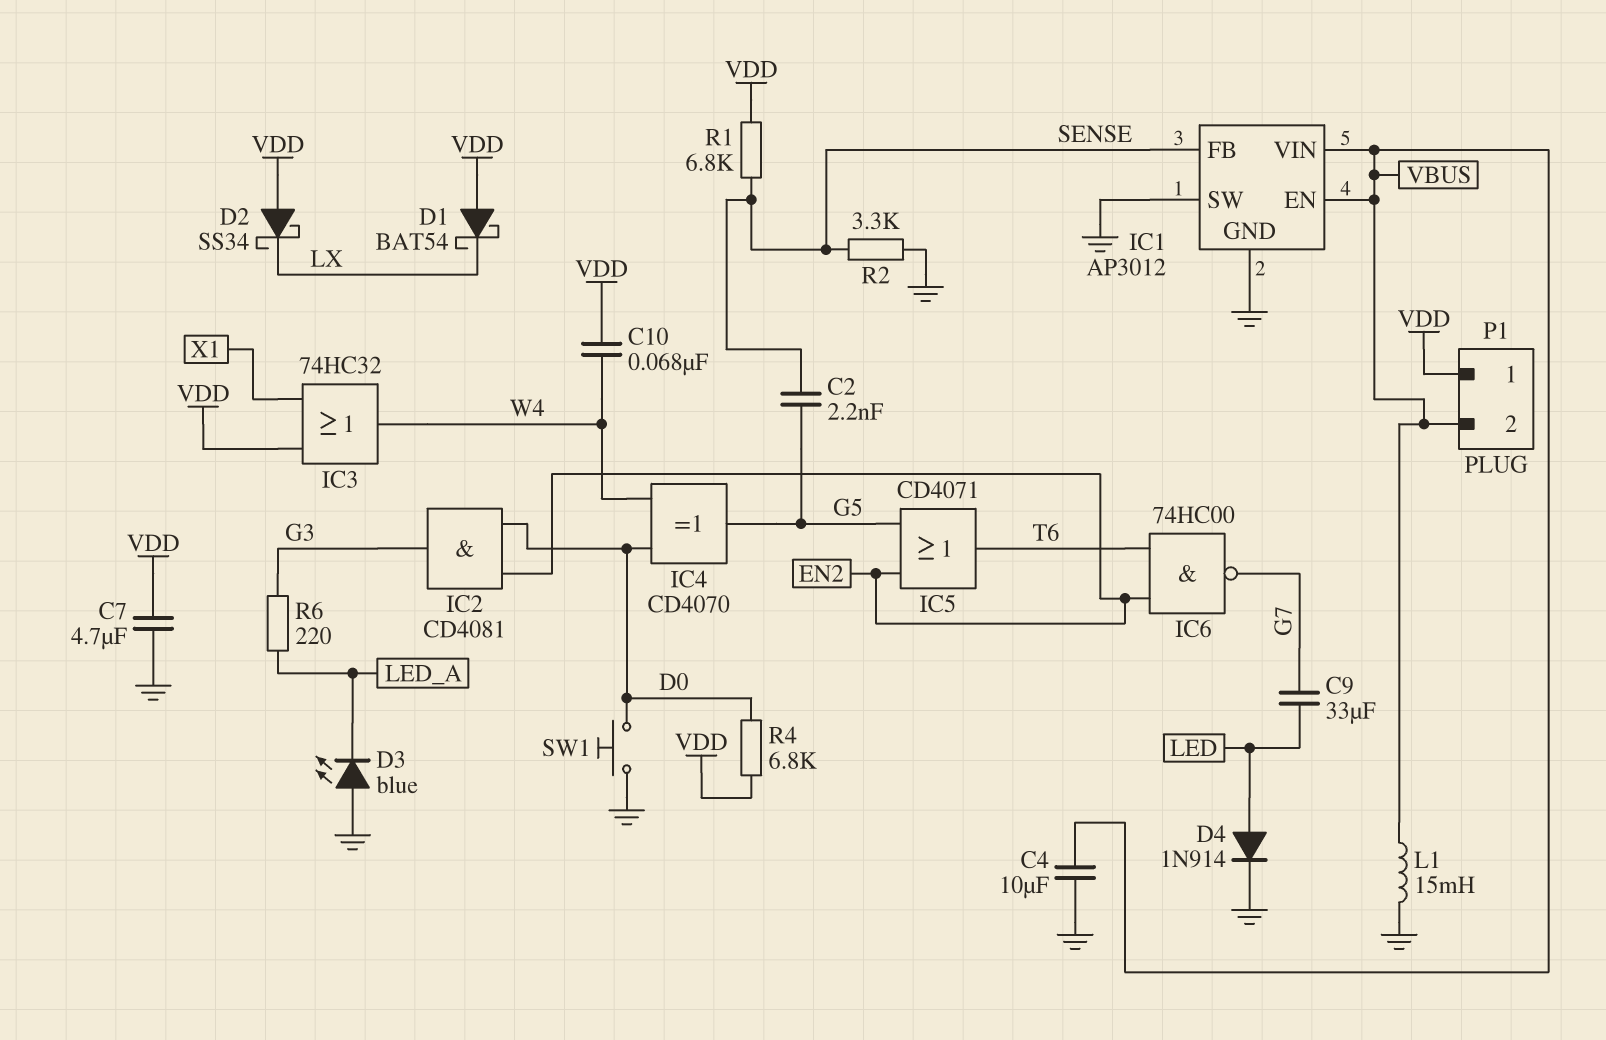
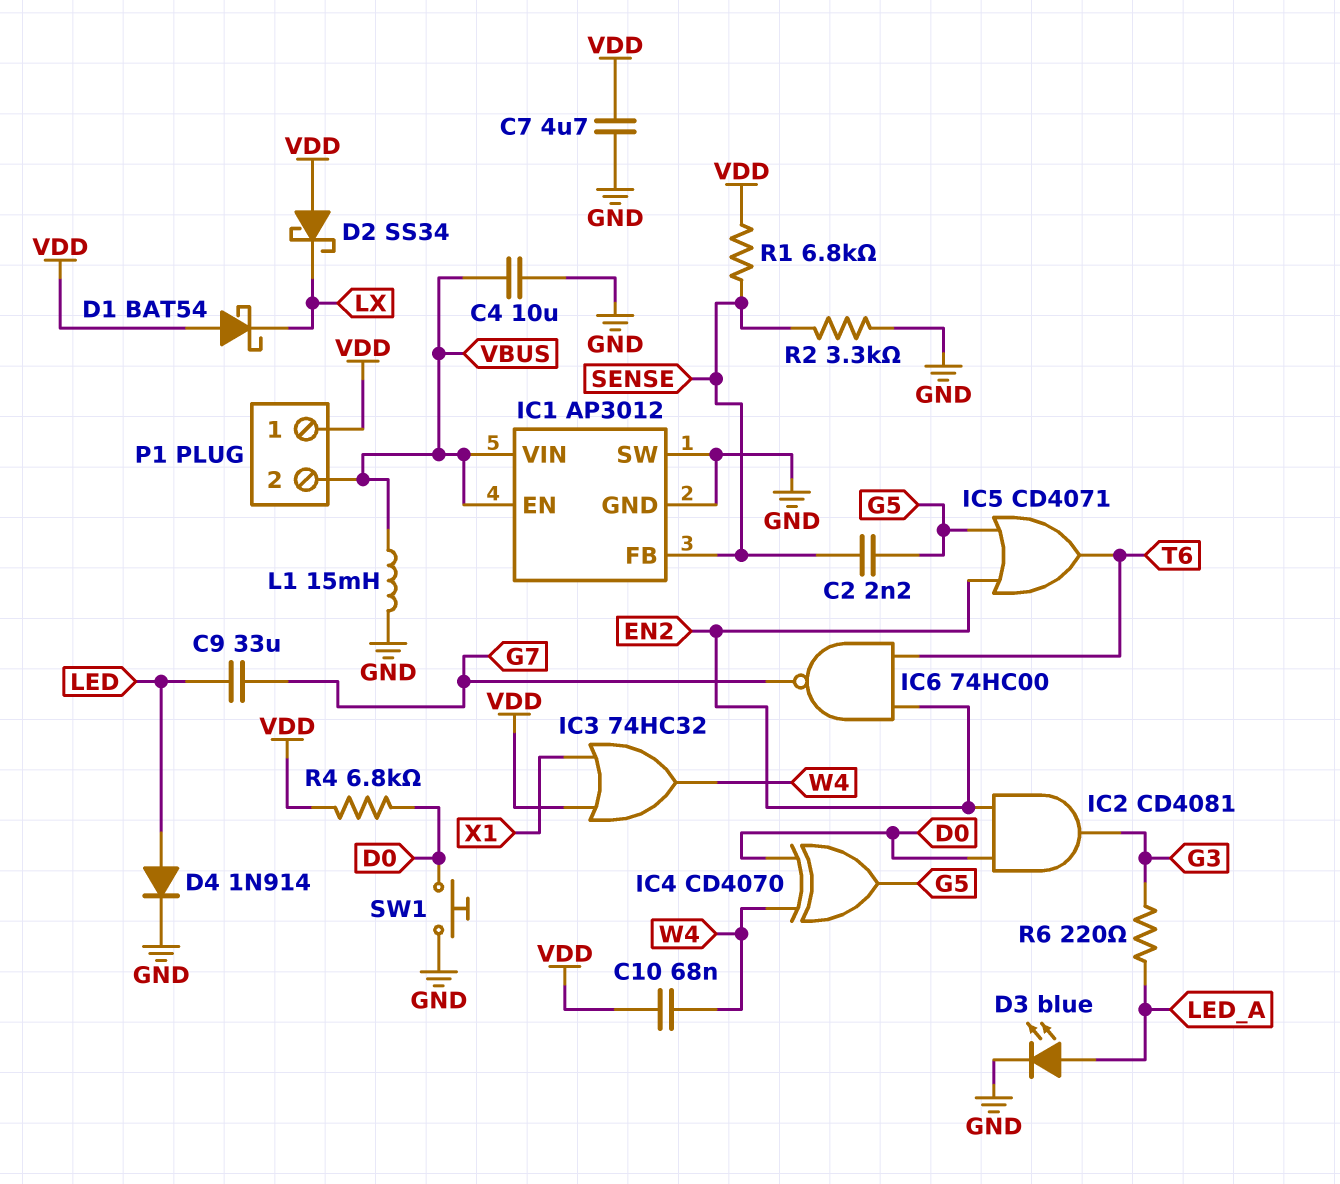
D3: LED blue (A GND, K LED_A) -> LED blue (A LED_A, K GND)

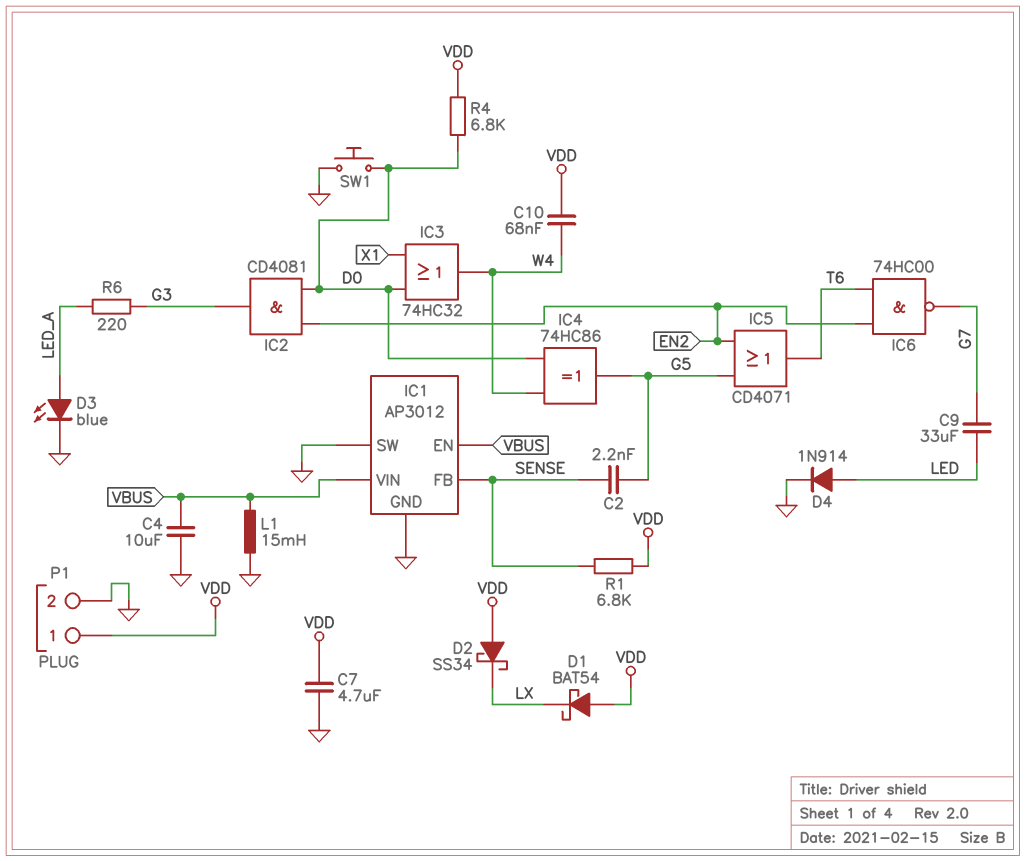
IC3: OR 74HC32 (in VDD, in X1, out W4) -> OR 74HC32 (in D0, in X1, out W4)
IC4: XOR CD4070 (in D0, in W4, out G5) -> XOR 74HC86 (in D0, in W4, out G5)
P1 pin 2: VBUS -> GND
R2: 3.3k (GND, SENSE) -> none

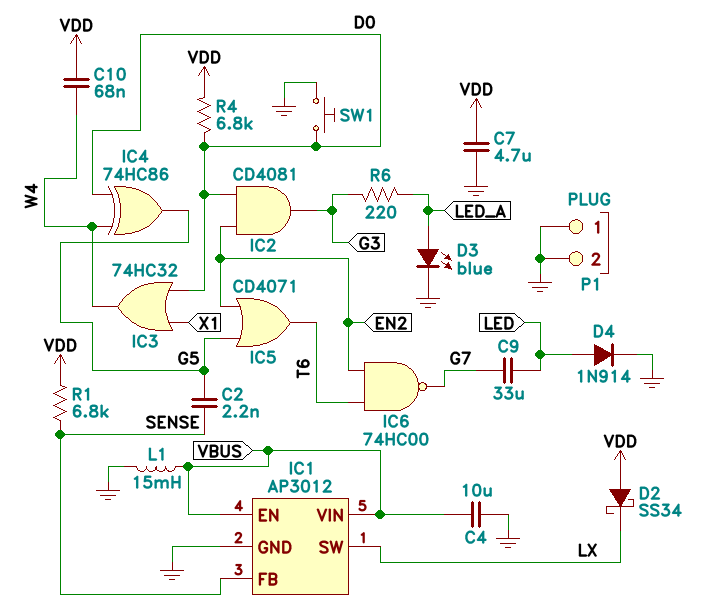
D1: schottky BAT54 (A VDD, K LX) -> none
IC1 pin SW: GND -> LX
P1 pin 1: VDD -> GND

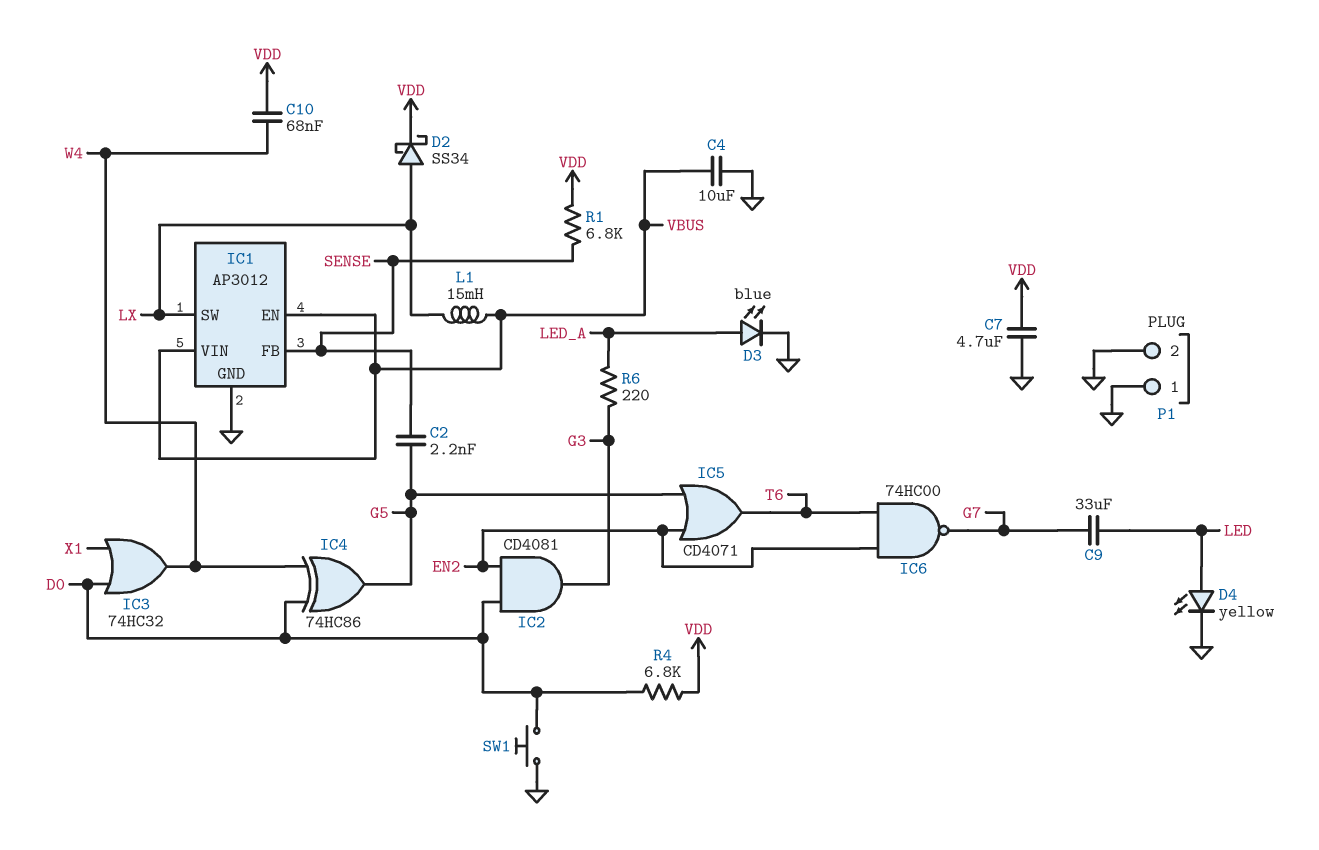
D2: schottky SS34 (A VDD, K LX) -> schottky SS34 (A LX, K VDD)
D4: diode 1N914 (A LED, K GND) -> LED yellow (A LED, K GND)
L1: 15mH (GND, VBUS) -> 15mH (LX, VBUS)

